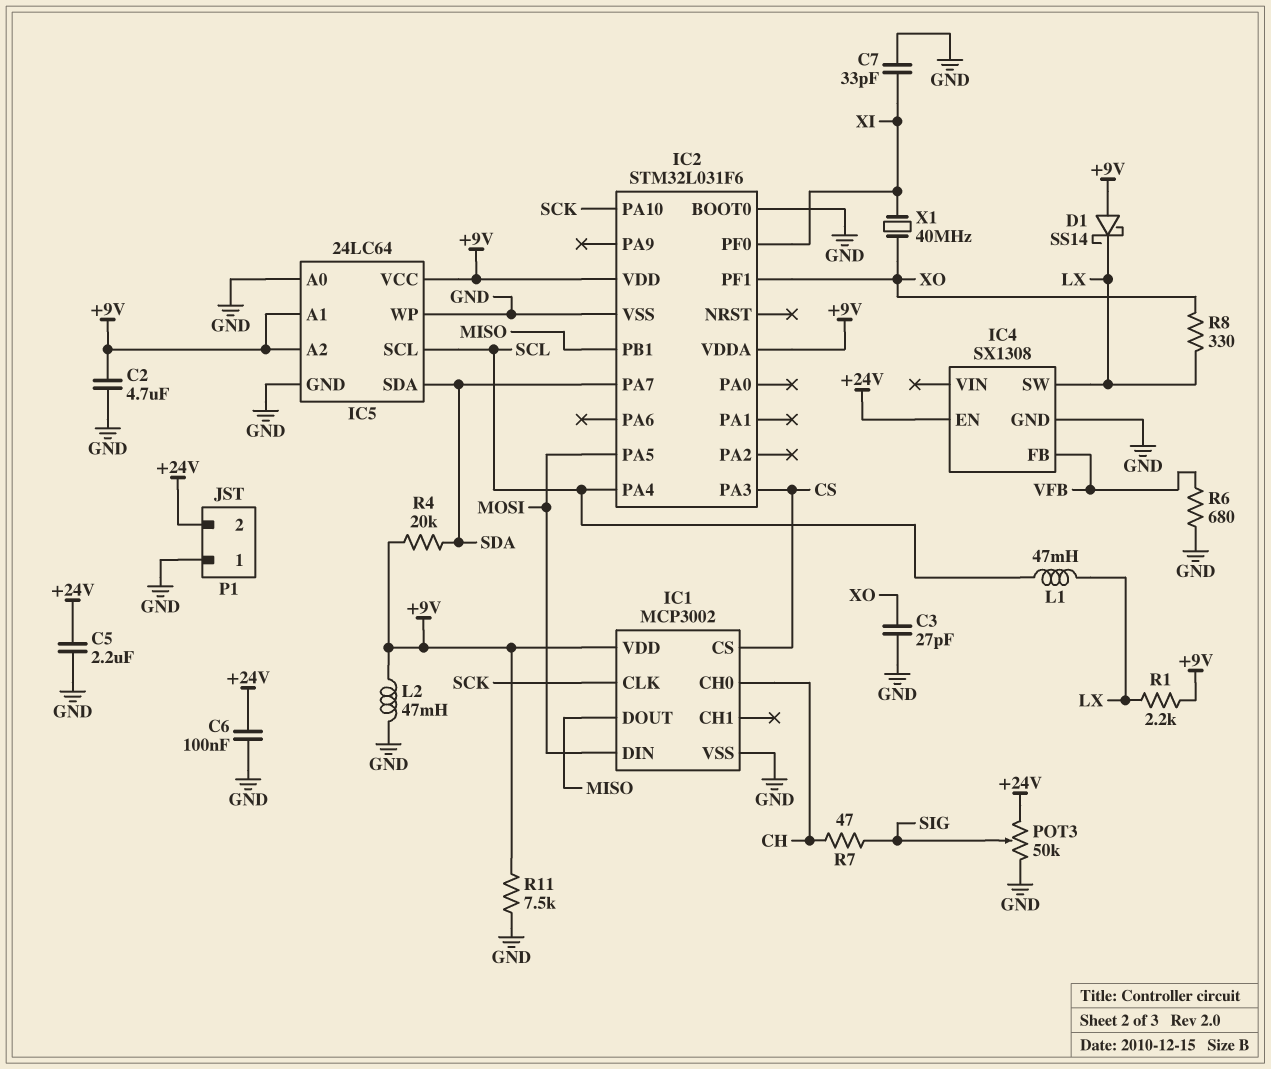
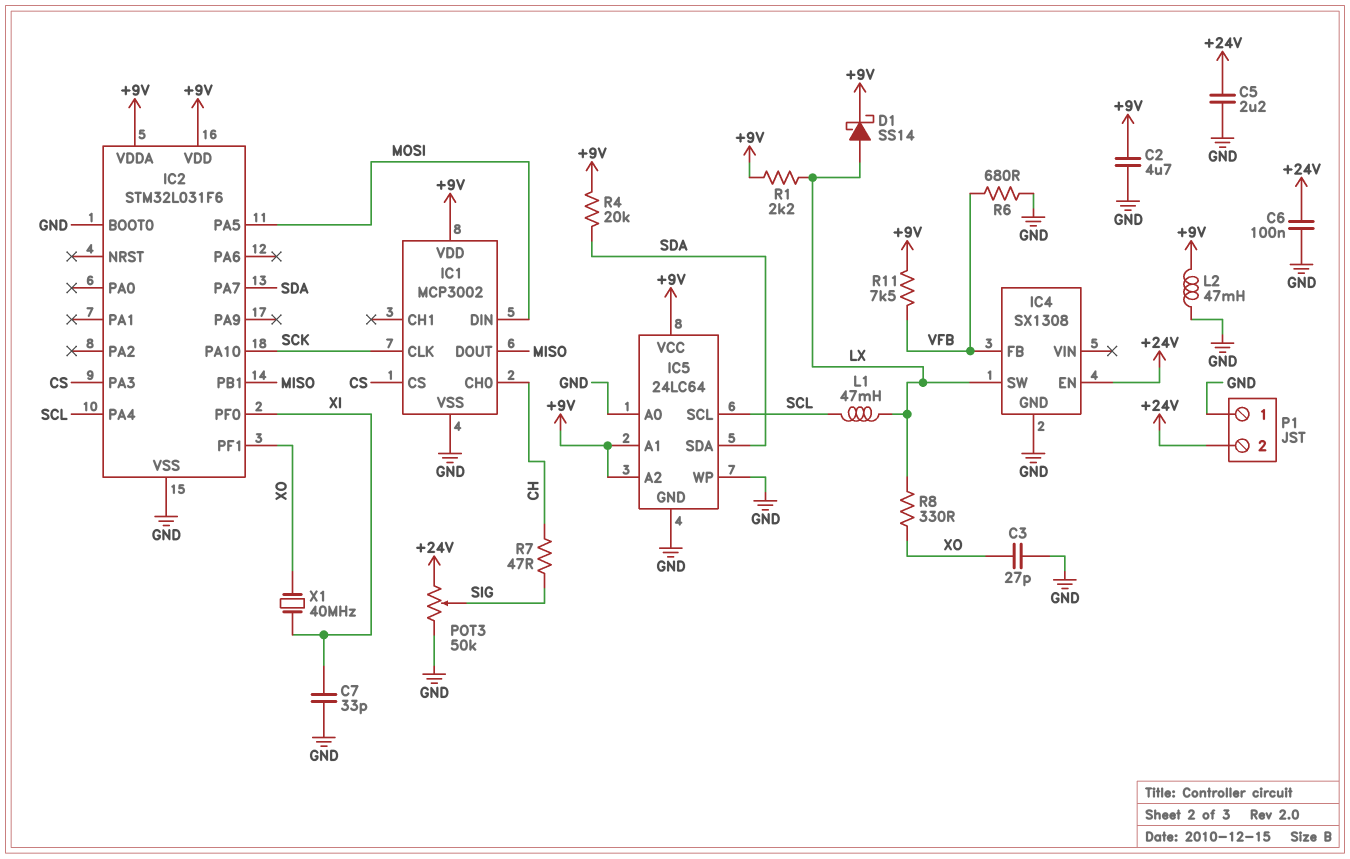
D1: schottky SS14 (A +9V, K LX) -> schottky SS14 (A LX, K +9V)
R11: 7.5k (+9V, GND) -> 7.5k (+9V, VFB)

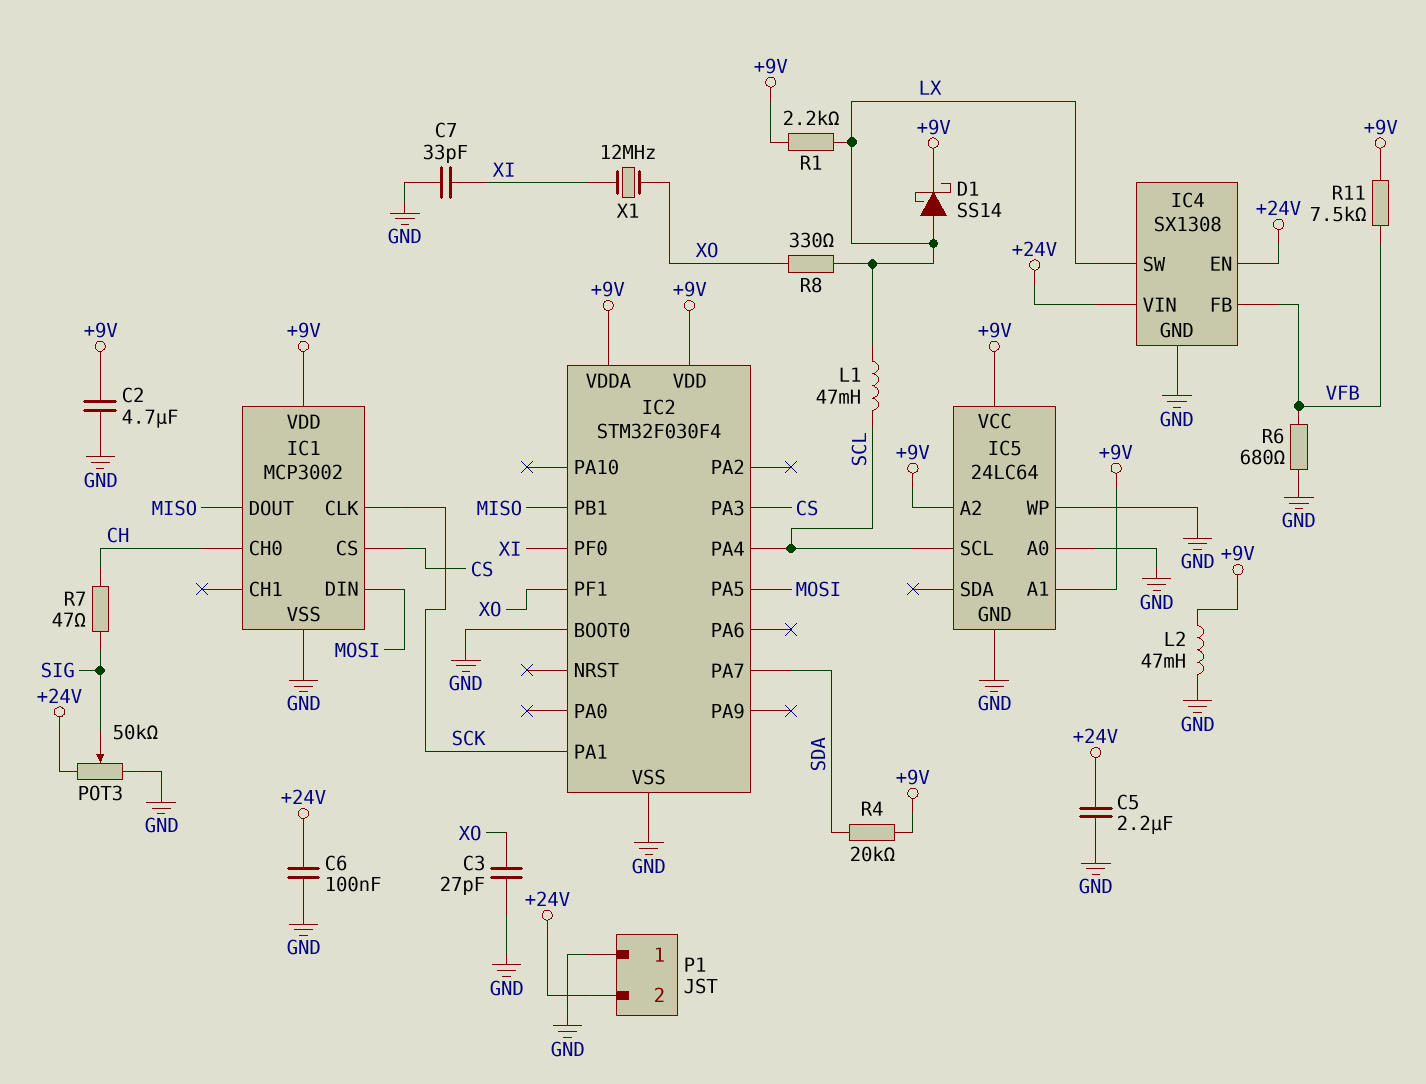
IC2: STM32L031F6 -> STM32F030F4
IC2 pin PA1: none -> SCK
IC2 pin PA10: SCK -> none
IC4 pin VIN: none -> +24V
IC5 pin SDA: SDA -> none
X1: 40MHz (XI, XO) -> 12MHz (XI, XO)

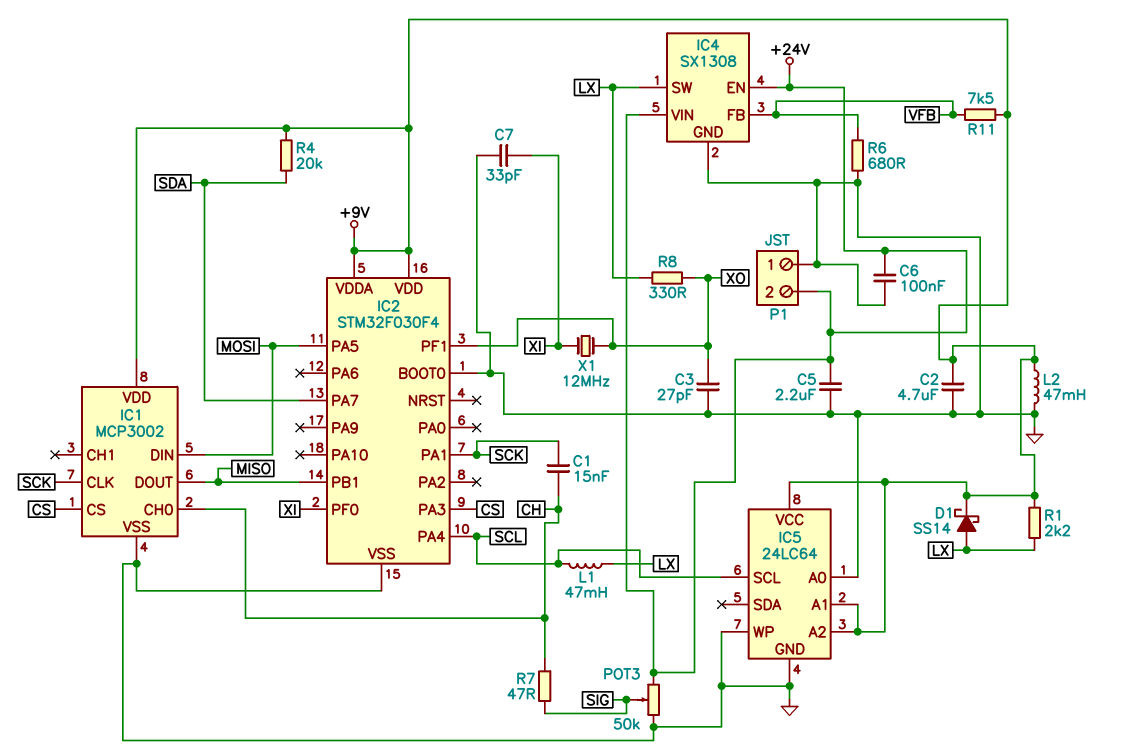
C1: none -> 15nF (CH, SCK)

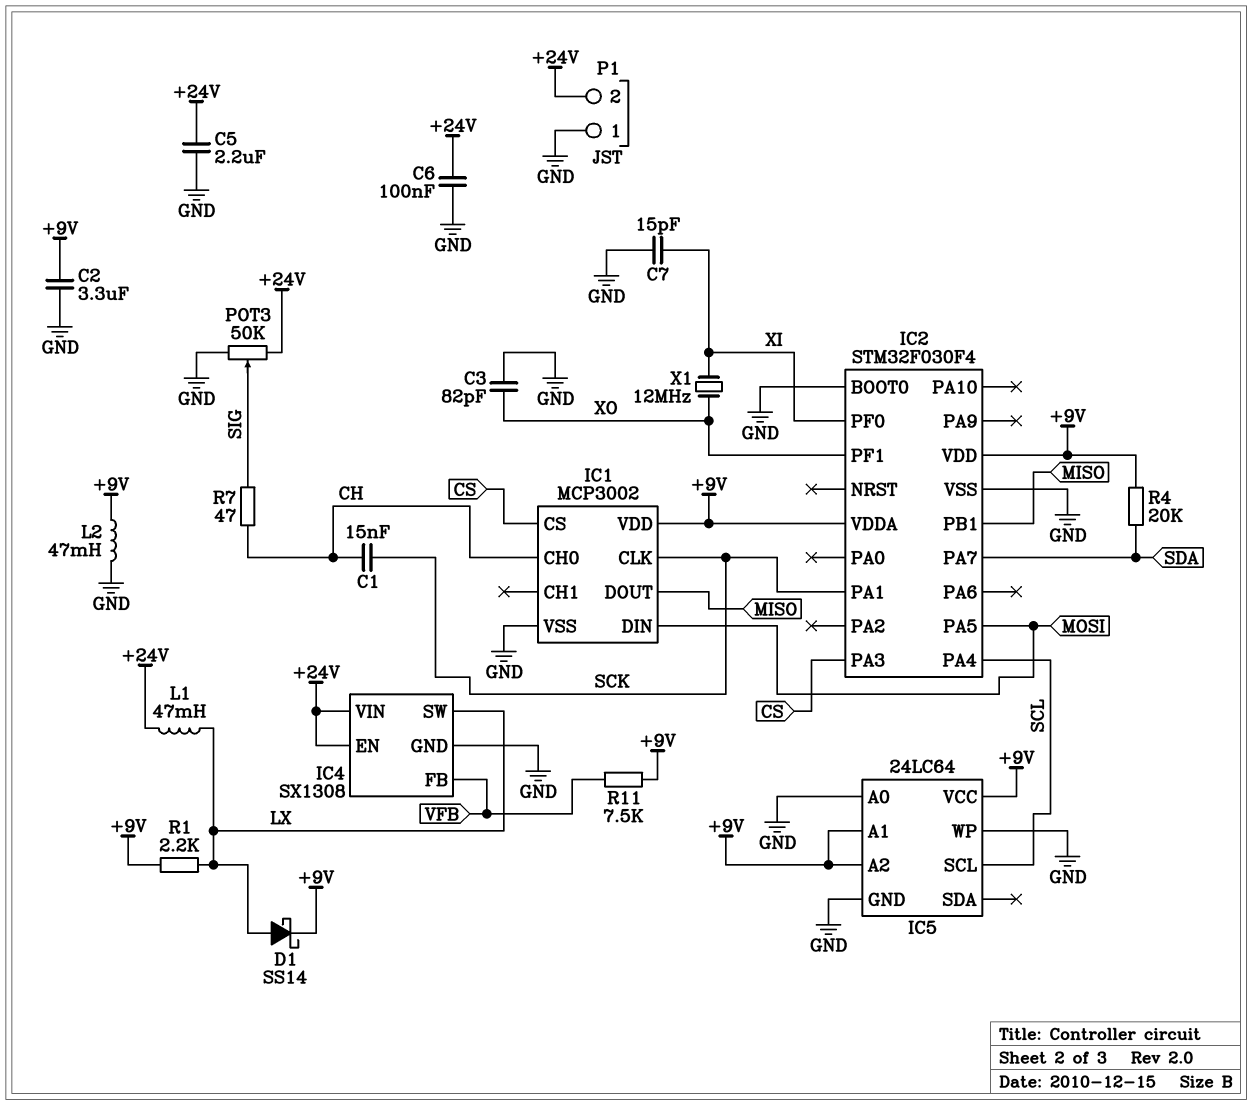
C2: 4.7uF (+9V, GND) -> 3.3uF (+9V, GND)
C3: 27pF (GND, XO) -> 82pF (GND, XO)
C7: 33pF (GND, XI) -> 15pF (GND, XI)
L1: 47mH (LX, SCL) -> 47mH (+24V, LX)
R6: 680 (GND, VFB) -> none
R8: 330 (LX, XO) -> none

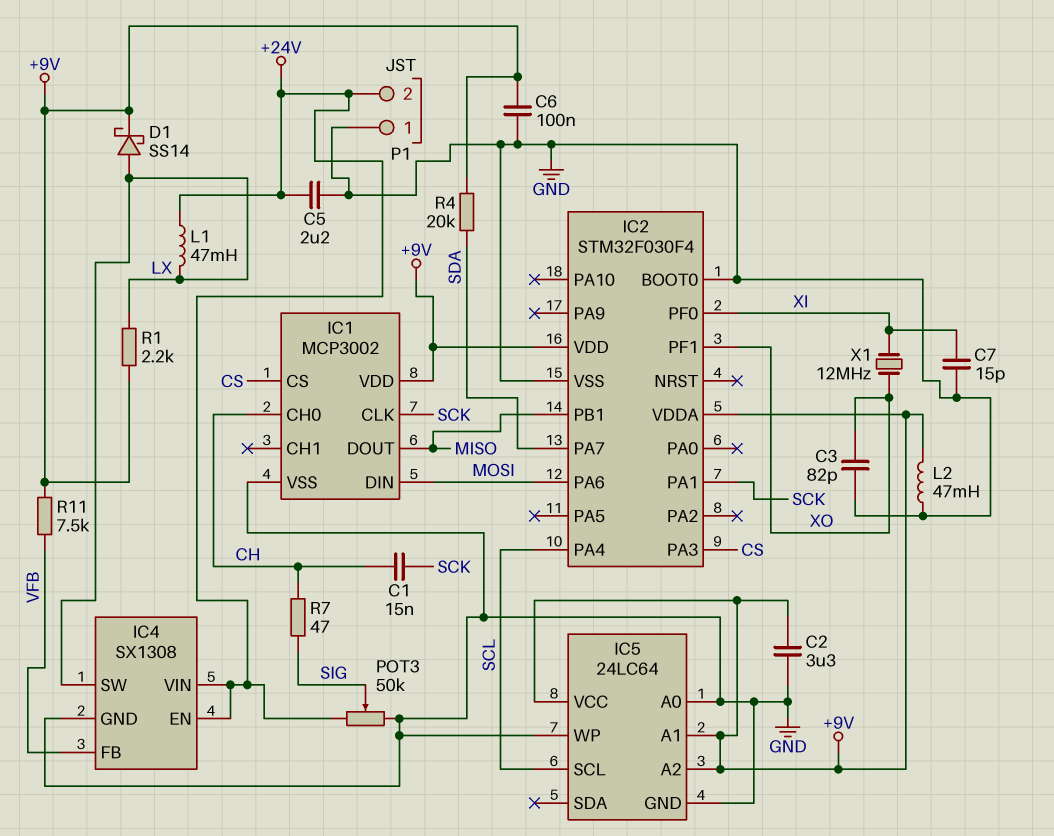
C6: 100nF (+24V, GND) -> 100nF (+9V, GND)
IC2 pin PA5: MOSI -> none
IC2 pin PA6: none -> MOSI

